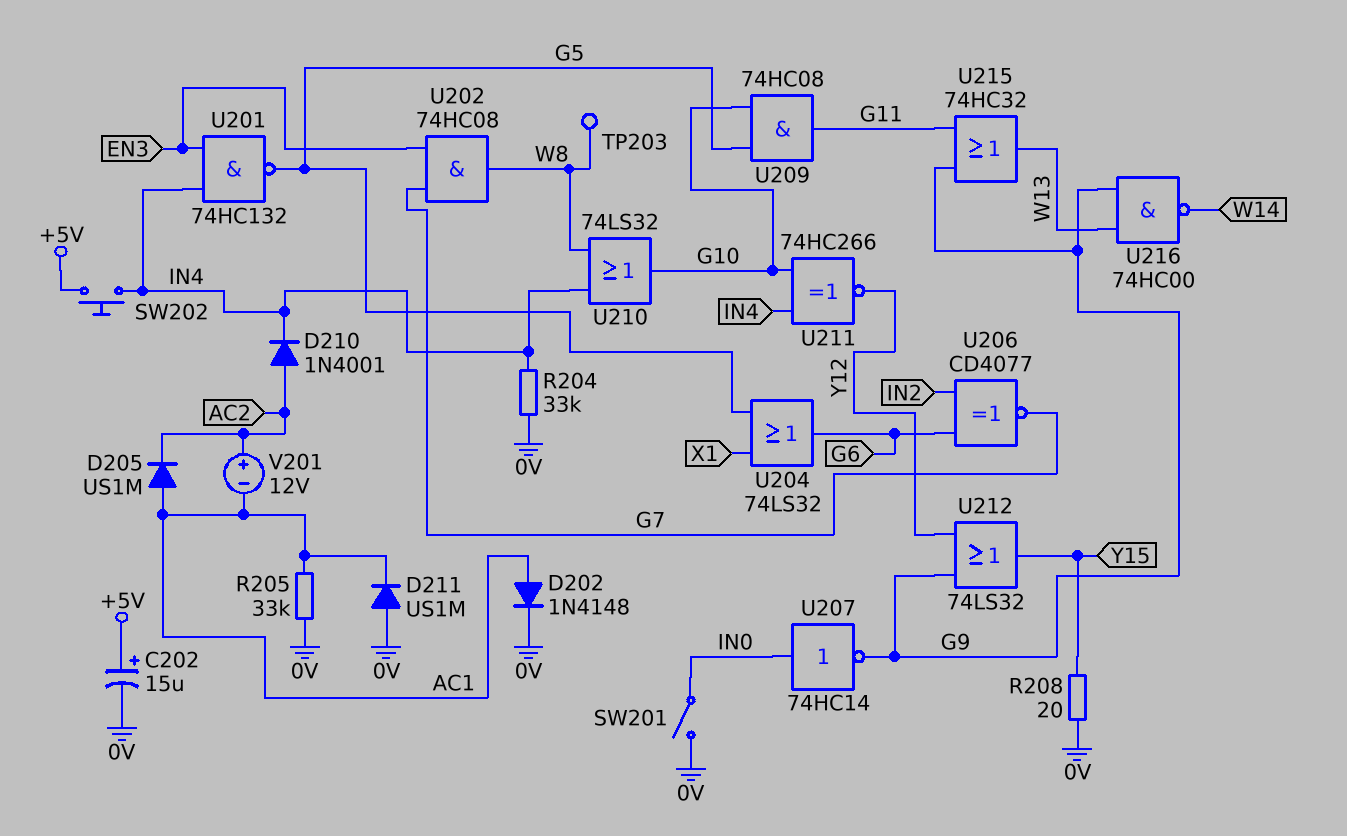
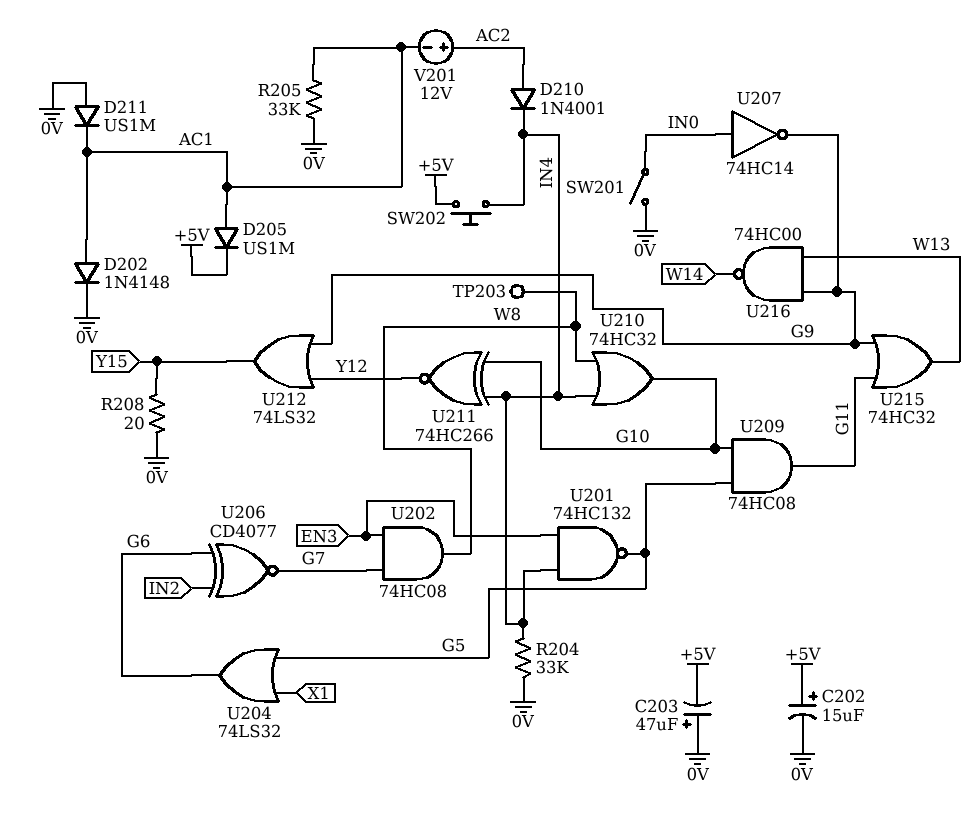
C203: none -> 47uF (plus 0V, minus +5V)
D205: diode US1M (A AC1, K AC2) -> diode US1M (A AC1, K +5V)
U210: OR 74LS32 (in IN4, in W8, out G10) -> OR 74HC32 (in IN4, in W8, out G10)

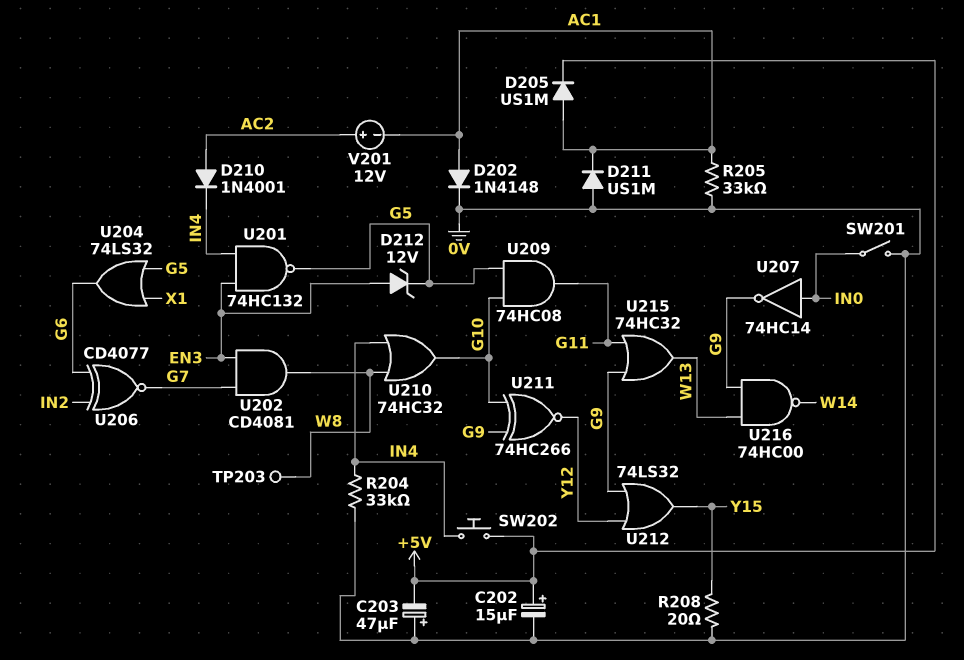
D212: none -> zener 12V (A EN3, K G5)
U202: AND 74HC08 (in EN3, in G7, out W8) -> AND CD4081 (in EN3, in G7, out W8)
U211: XNOR 74HC266 (in G10, in IN4, out Y12) -> XNOR 74HC266 (in G9, in G10, out Y12)

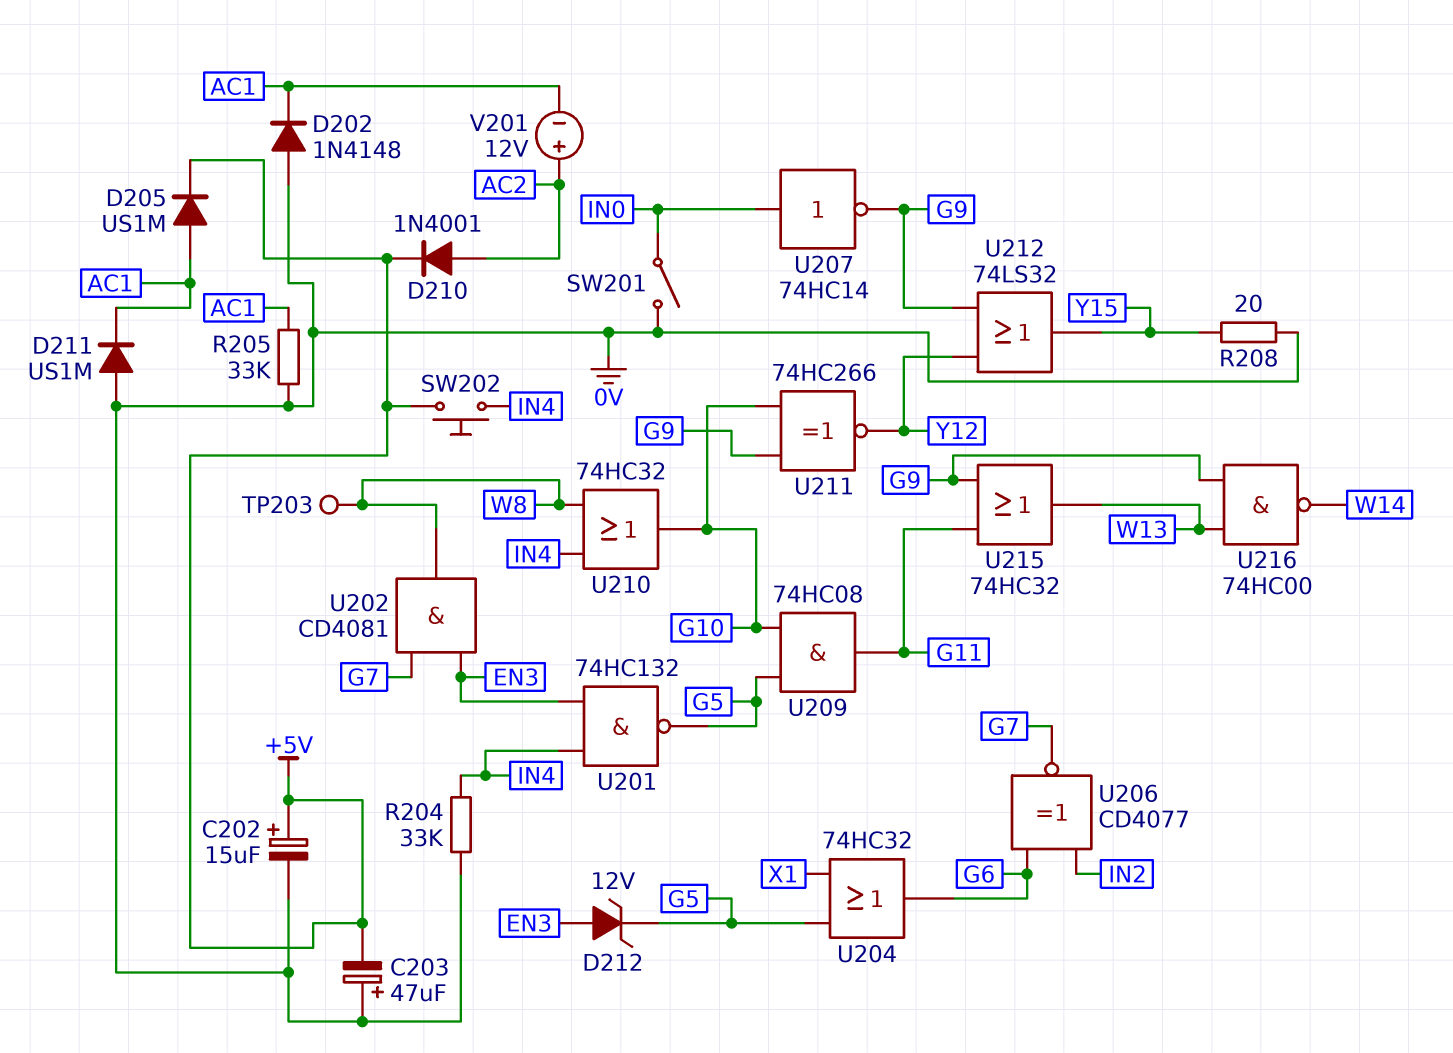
D202: diode 1N4148 (A AC1, K 0V) -> diode 1N4148 (A 0V, K AC1)
D210: diode 1N4001 (A AC2, K IN4) -> diode 1N4001 (A AC2, K +5V)
U204: OR 74LS32 (in G5, in X1, out G6) -> OR 74HC32 (in G5, in X1, out G6)

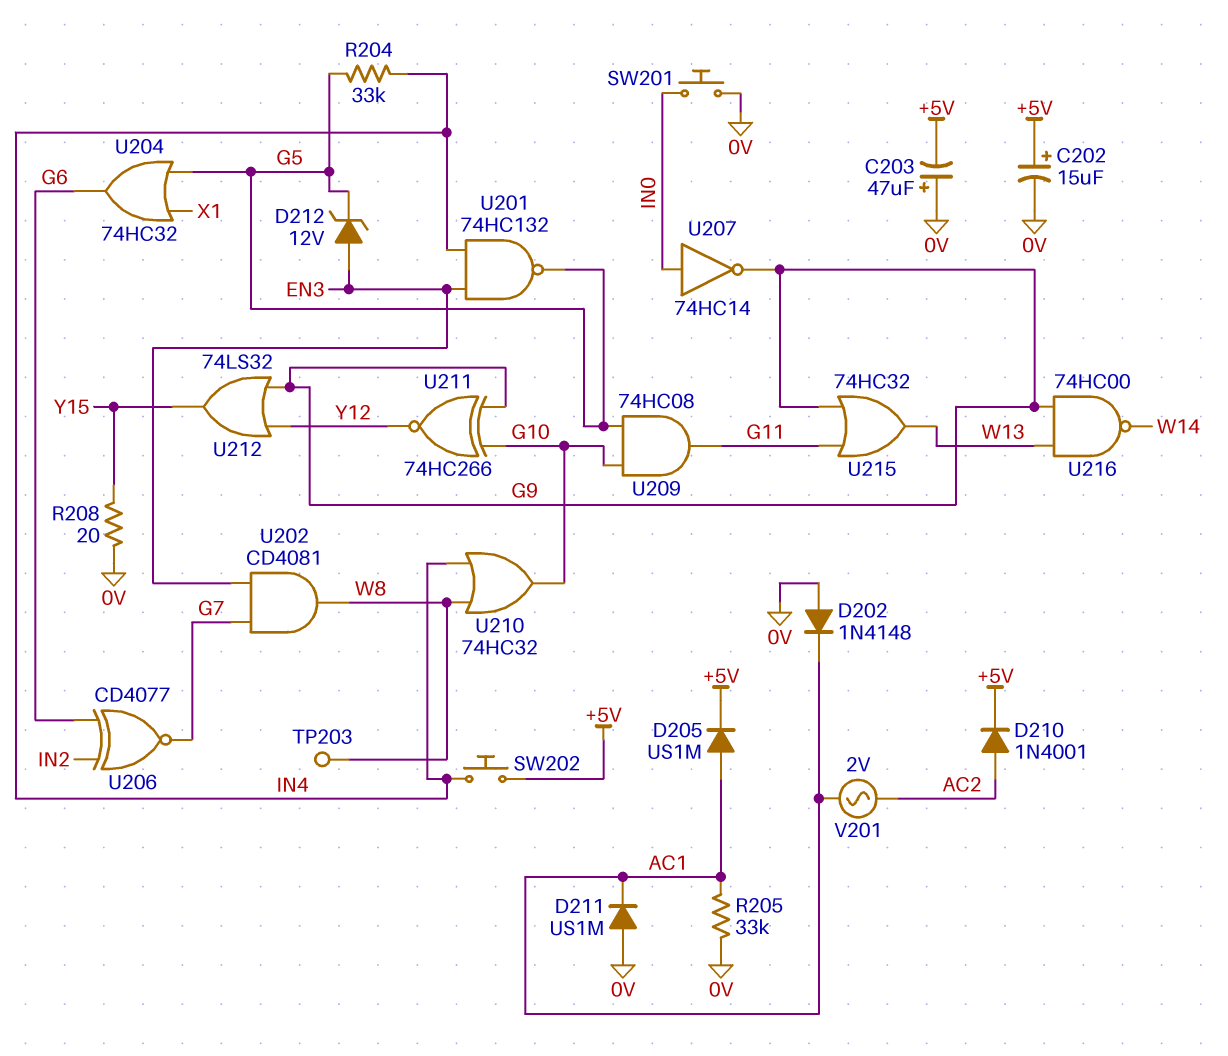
R204: 33k (0V, IN4) -> 33k (G5, IN4)
SW201: switch (0V, IN0) -> button (0V, IN0)
V201: 12V (plus AC2, minus AC1) -> AC 2V (AC1, AC2)

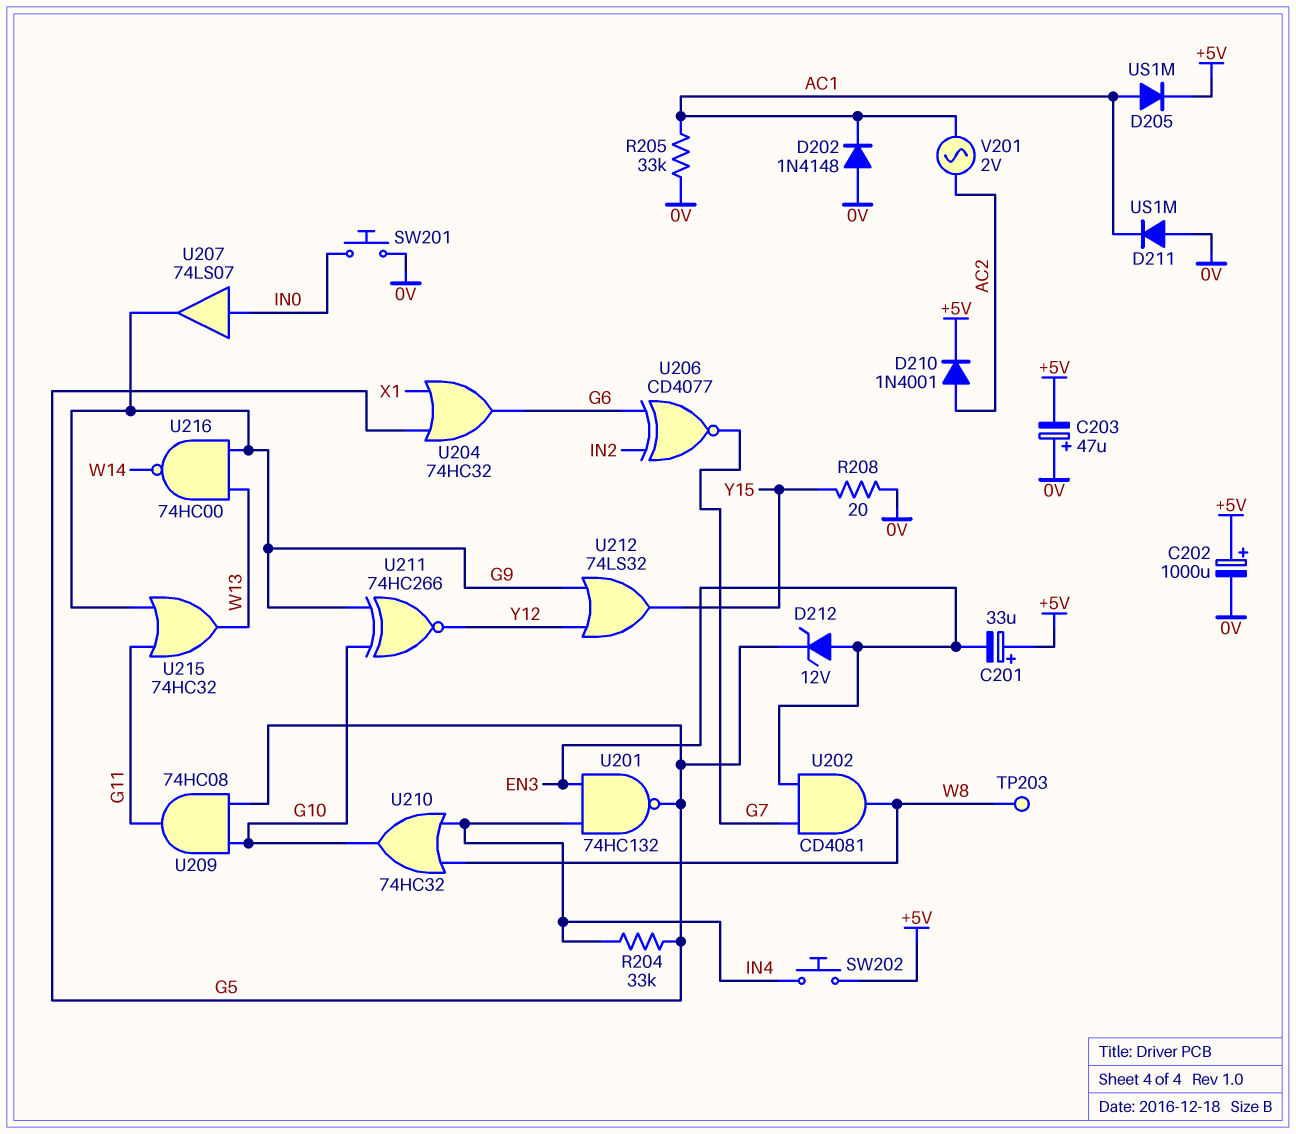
C201: none -> 33uF (plus +5V, minus EN3)
C202: 15uF (plus +5V, minus 0V) -> 1000uF (plus +5V, minus 0V)
U207: NOT 74HC14 (in IN0, out G9) -> buffer 74LS07 (in IN0, out G9)

